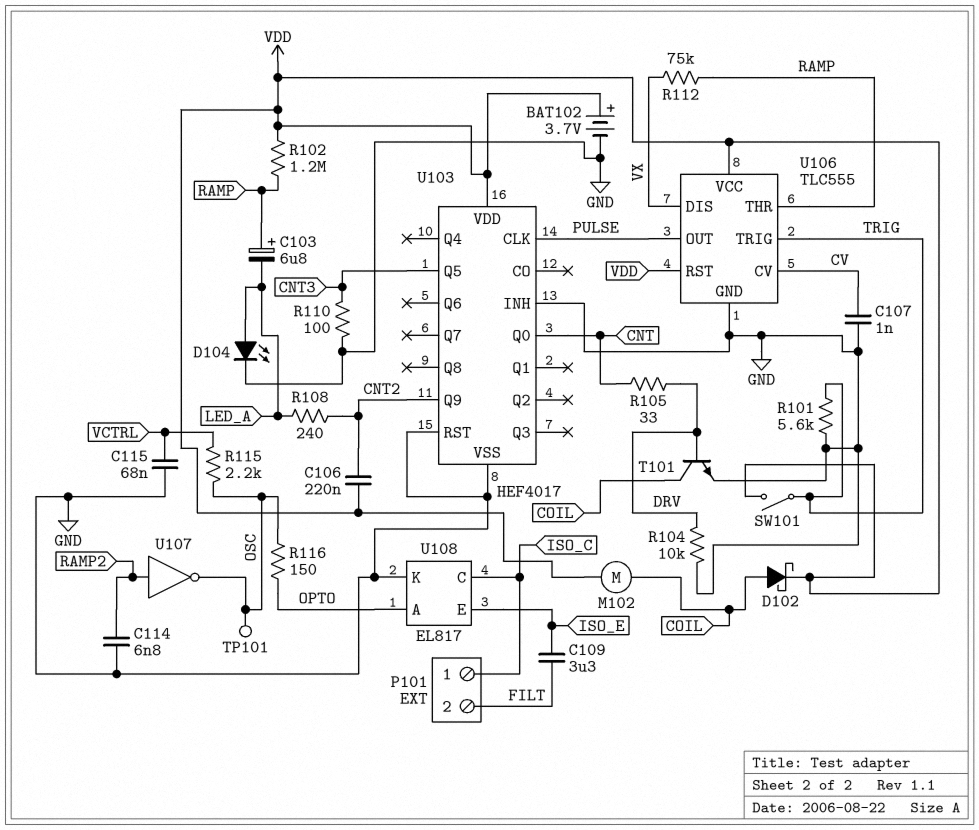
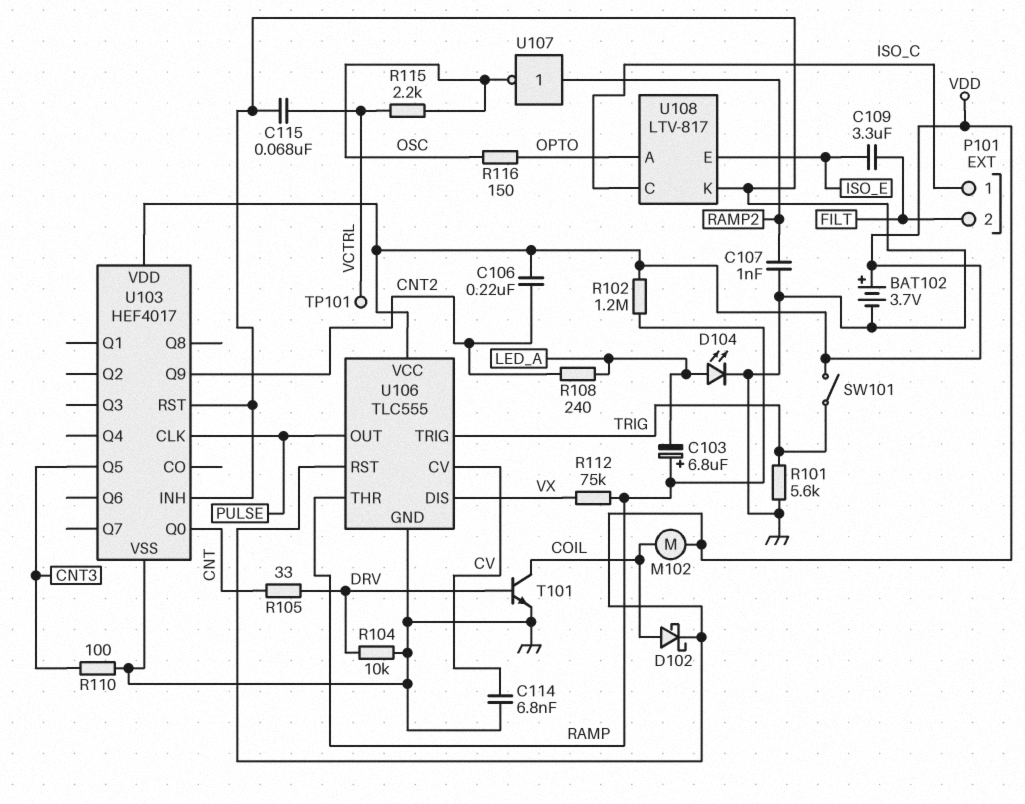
C107: 1nF (CV, GND) -> 1nF (GND, RAMP2)
C114: 6.8nF (GND, RAMP2) -> 6.8nF (CV, GND)
TP101: test point (OSC) -> test point (VCTRL)
U108: EL817 -> LTV-817

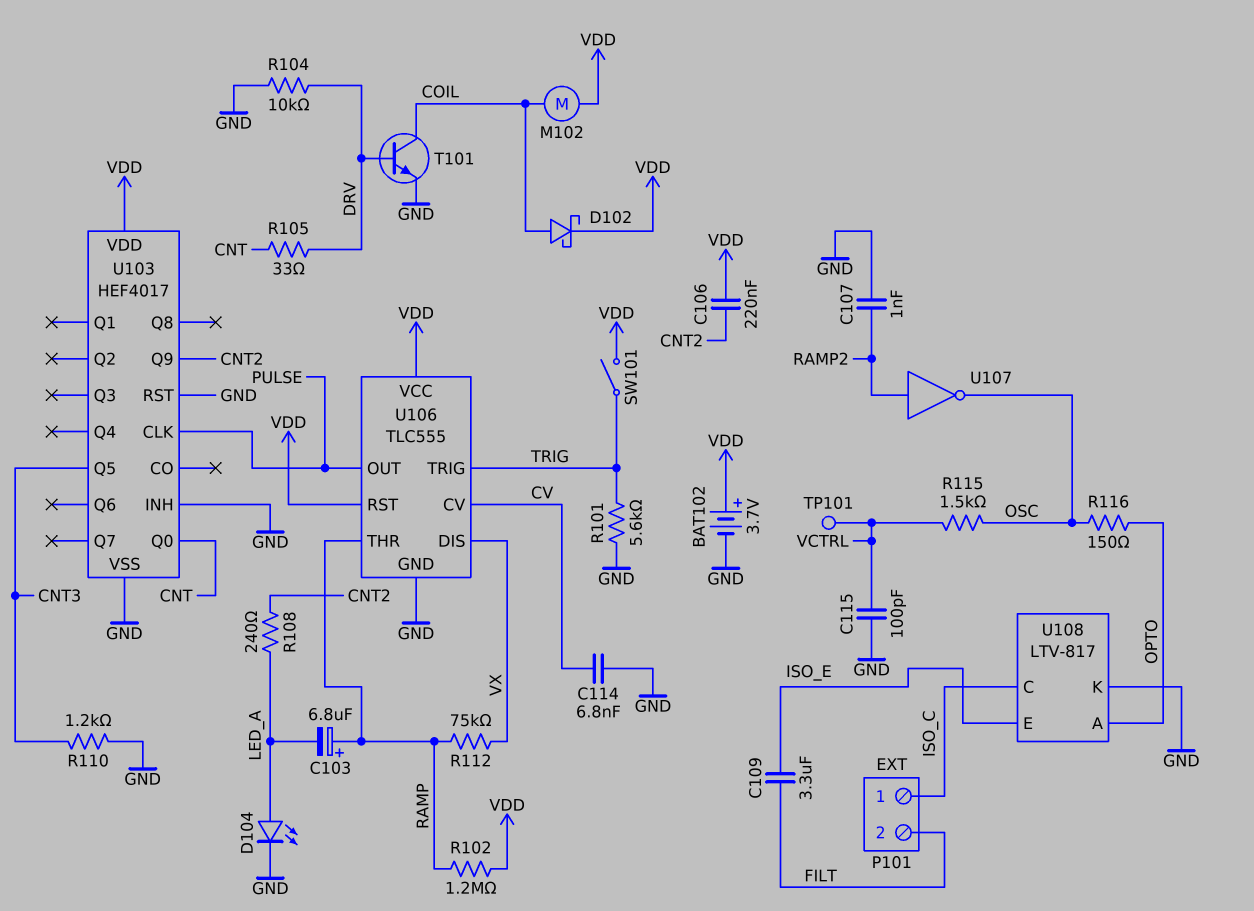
C115: 68nF (GND, VCTRL) -> 100pF (GND, VCTRL)
R110: 100 (CNT3, GND) -> 1.2k (CNT3, GND)
R115: 2.2k (OSC, VCTRL) -> 1.5k (OSC, VCTRL)

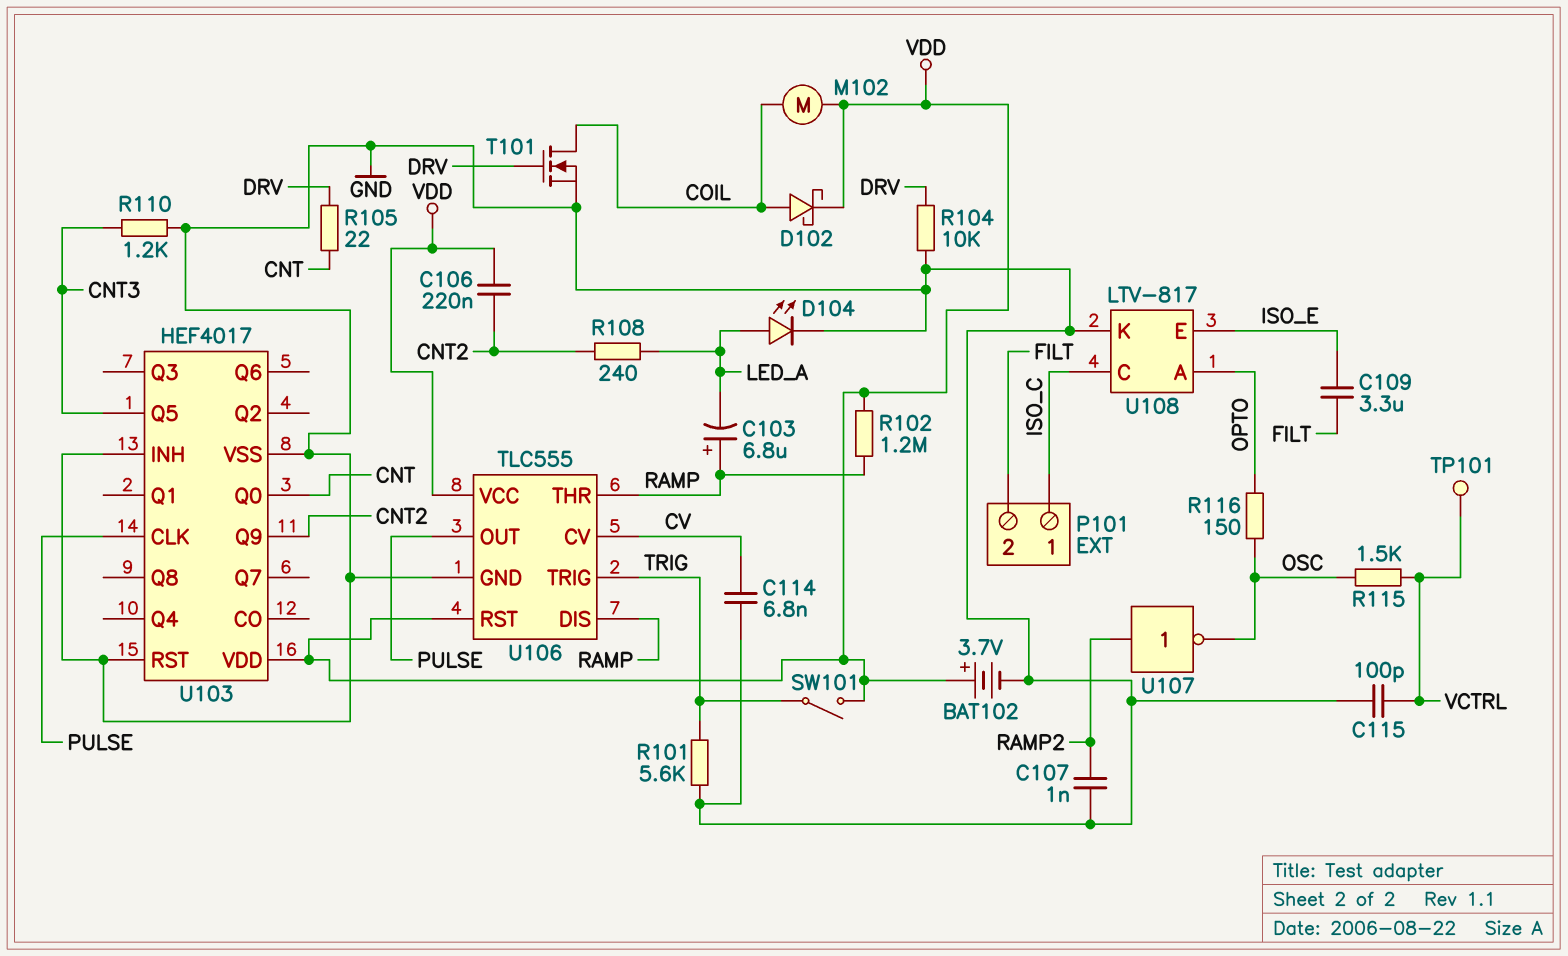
R105: 33 (CNT, DRV) -> 22 (CNT, DRV)
R112: 75k (RAMP, VX) -> none
T101: NPN (B DRV, C COIL, E GND) -> NMOS (G DRV, D COIL, S GND)
U106 pin DIS: VX -> RAMP

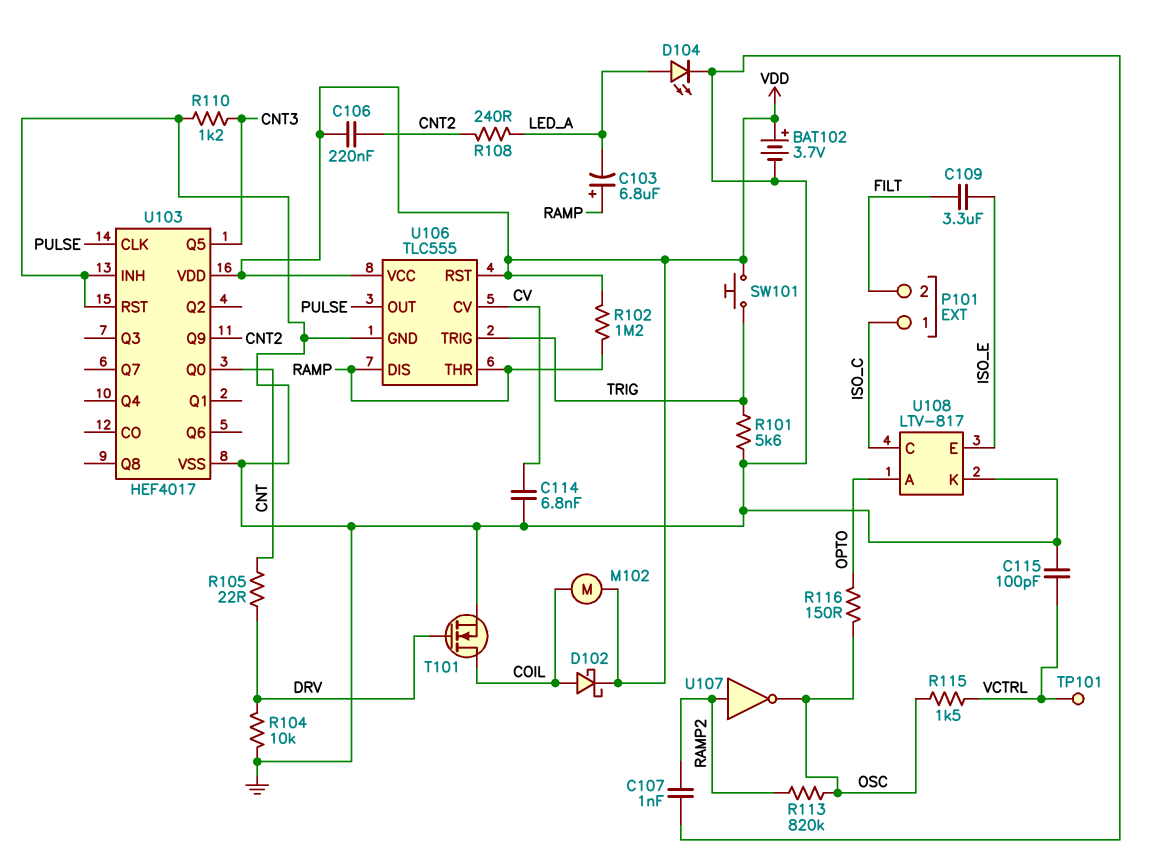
R113: none -> 820k (OSC, RAMP2)
SW101: switch (TRIG, VDD) -> button (TRIG, VDD)

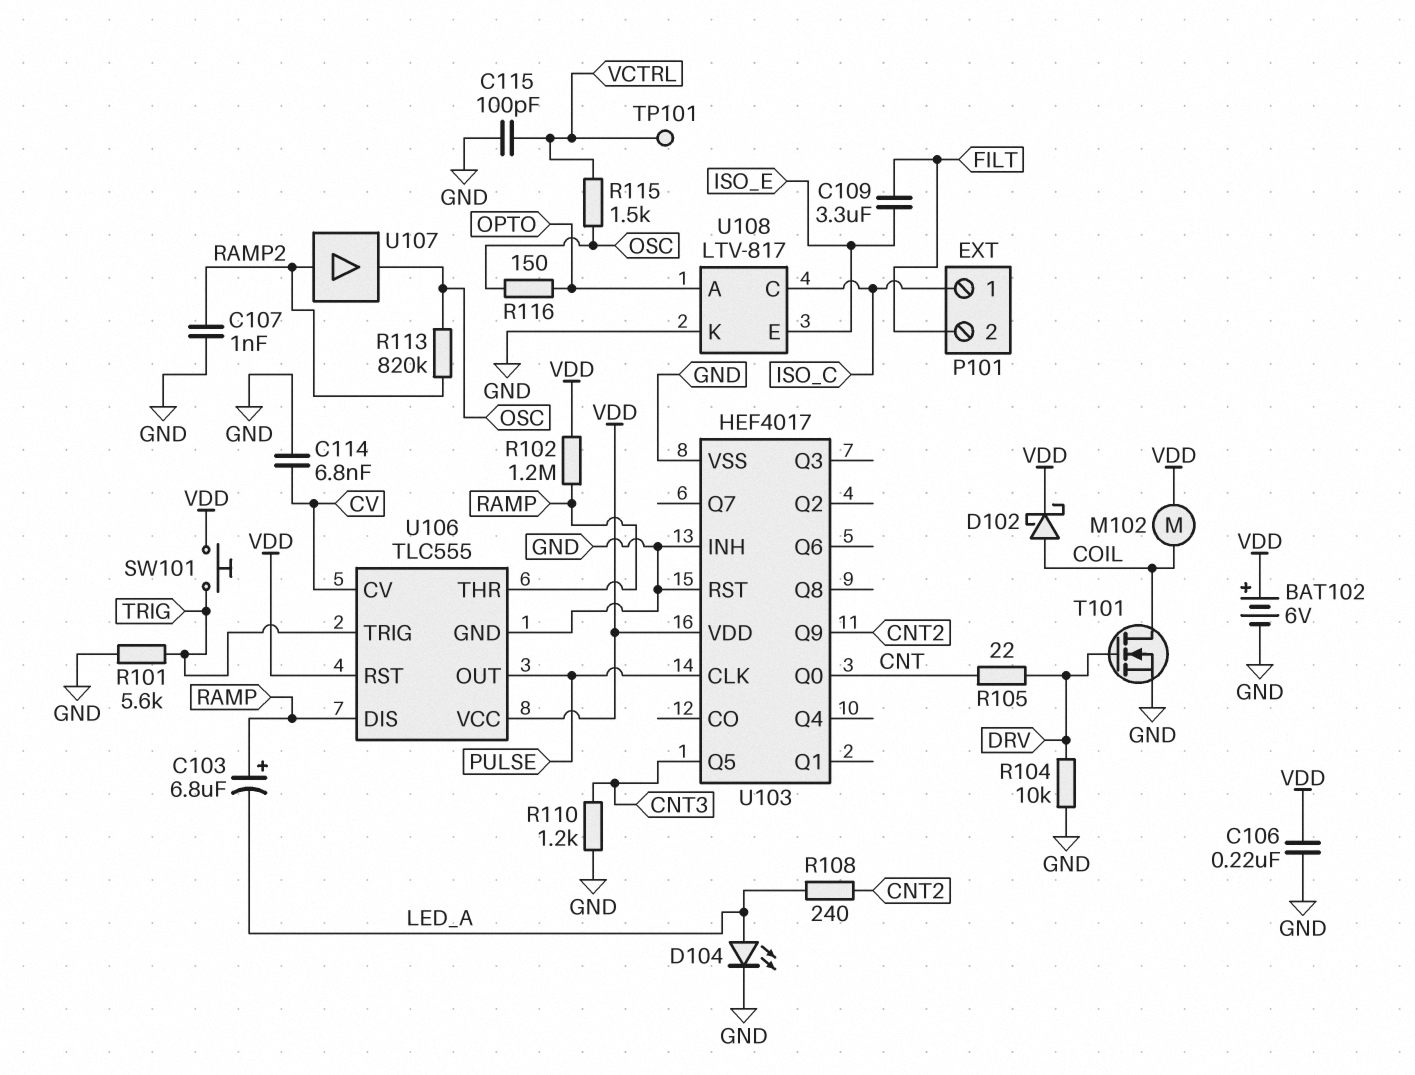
BAT102: 3.7V (plus VDD, minus GND) -> 6V (plus VDD, minus GND)
C106: 220nF (CNT2, VDD) -> 220nF (GND, VDD)
U107: NOT (in RAMP2, out OSC) -> buffer (in RAMP2, out OSC)

